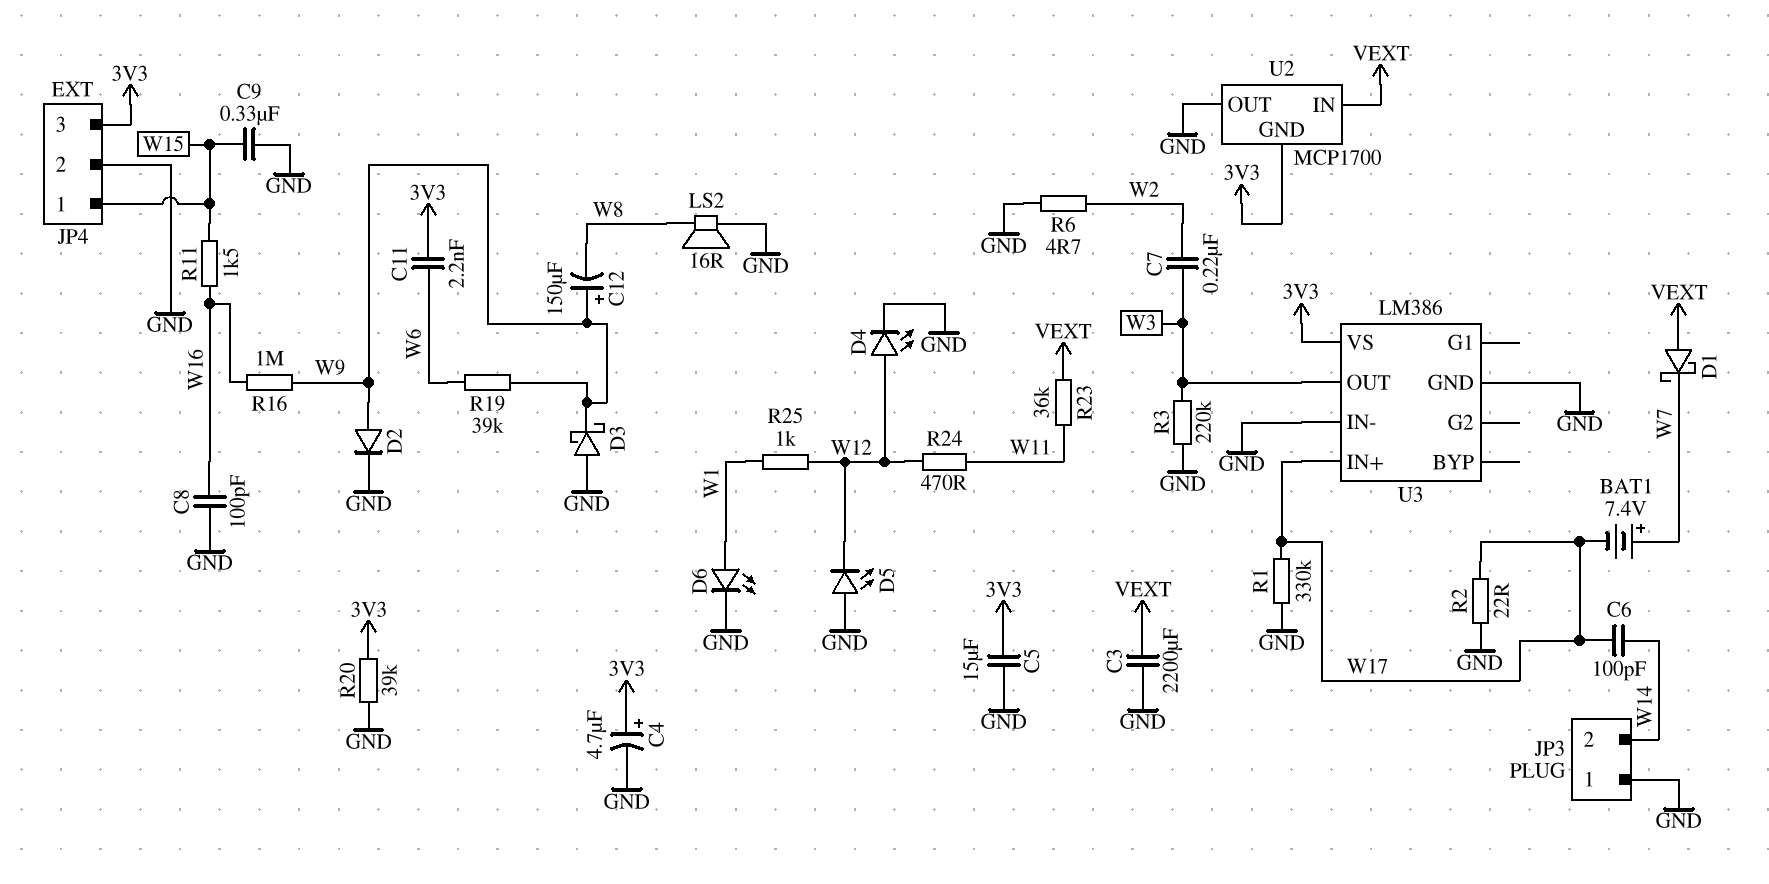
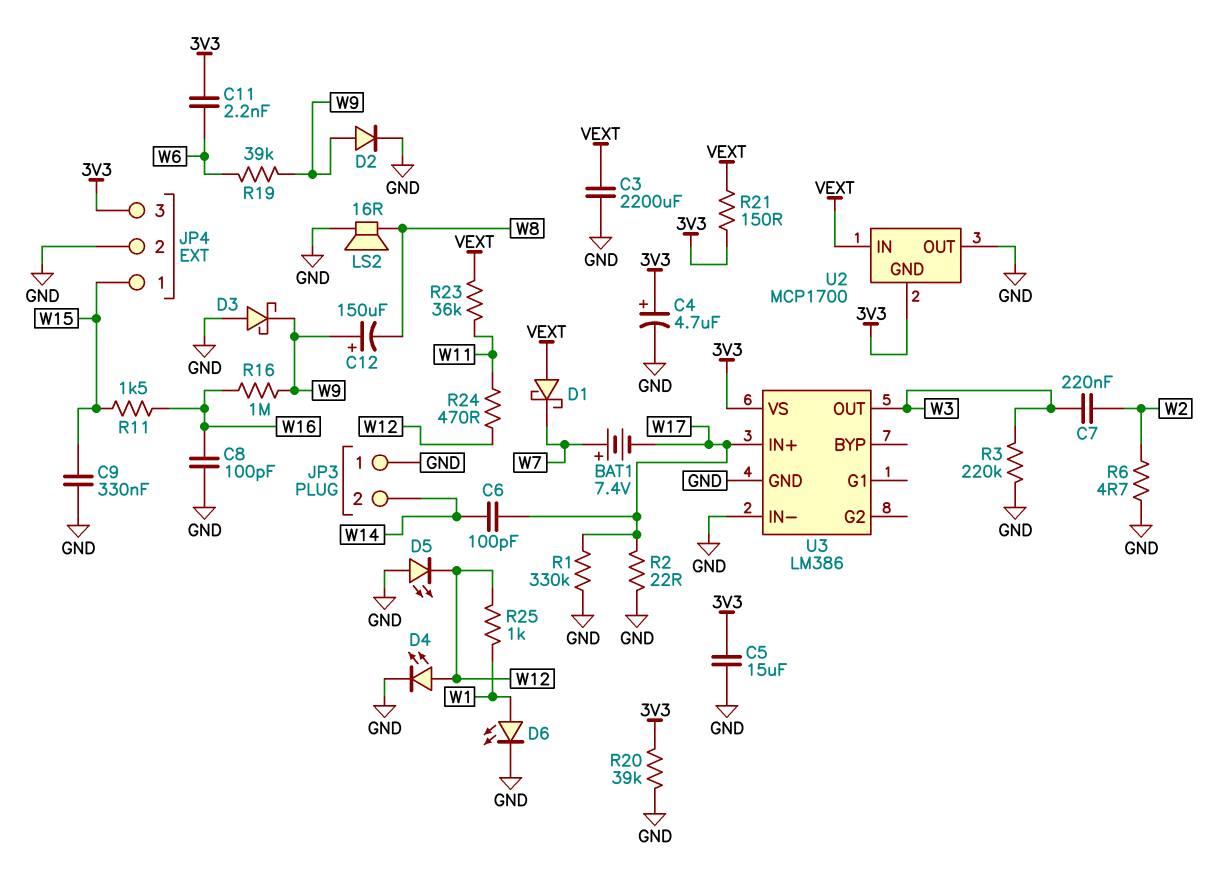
R21: none -> 150 (3V3, VEXT)

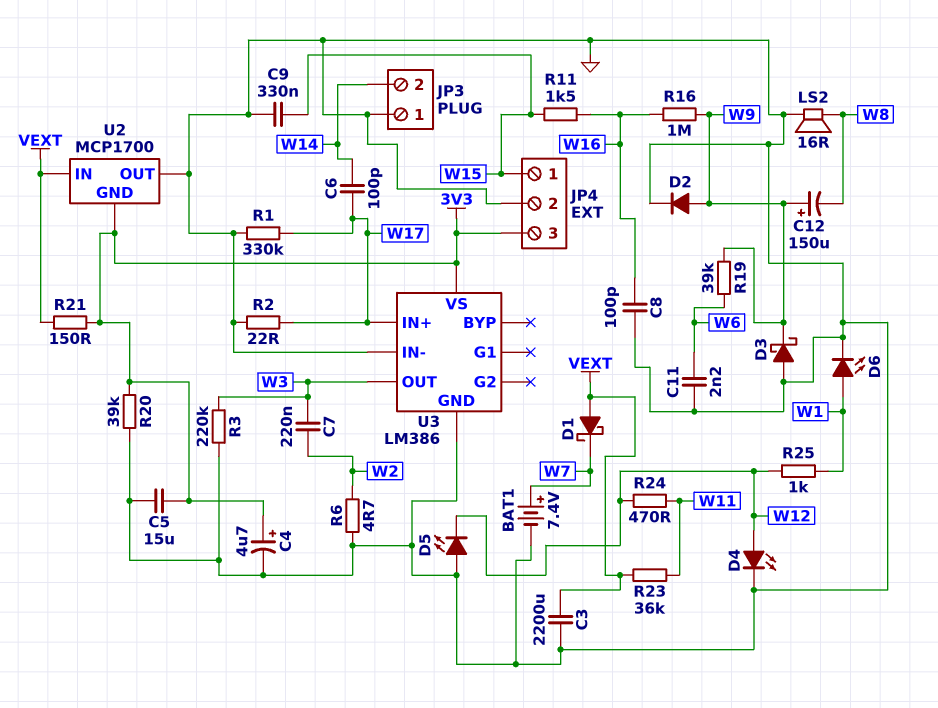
BAT1: 7.4V (plus W7, minus W17) -> 7.4V (plus W7, minus GND)
C11: 2.2nF (3V3, W6) -> 2.2nF (GND, W6)

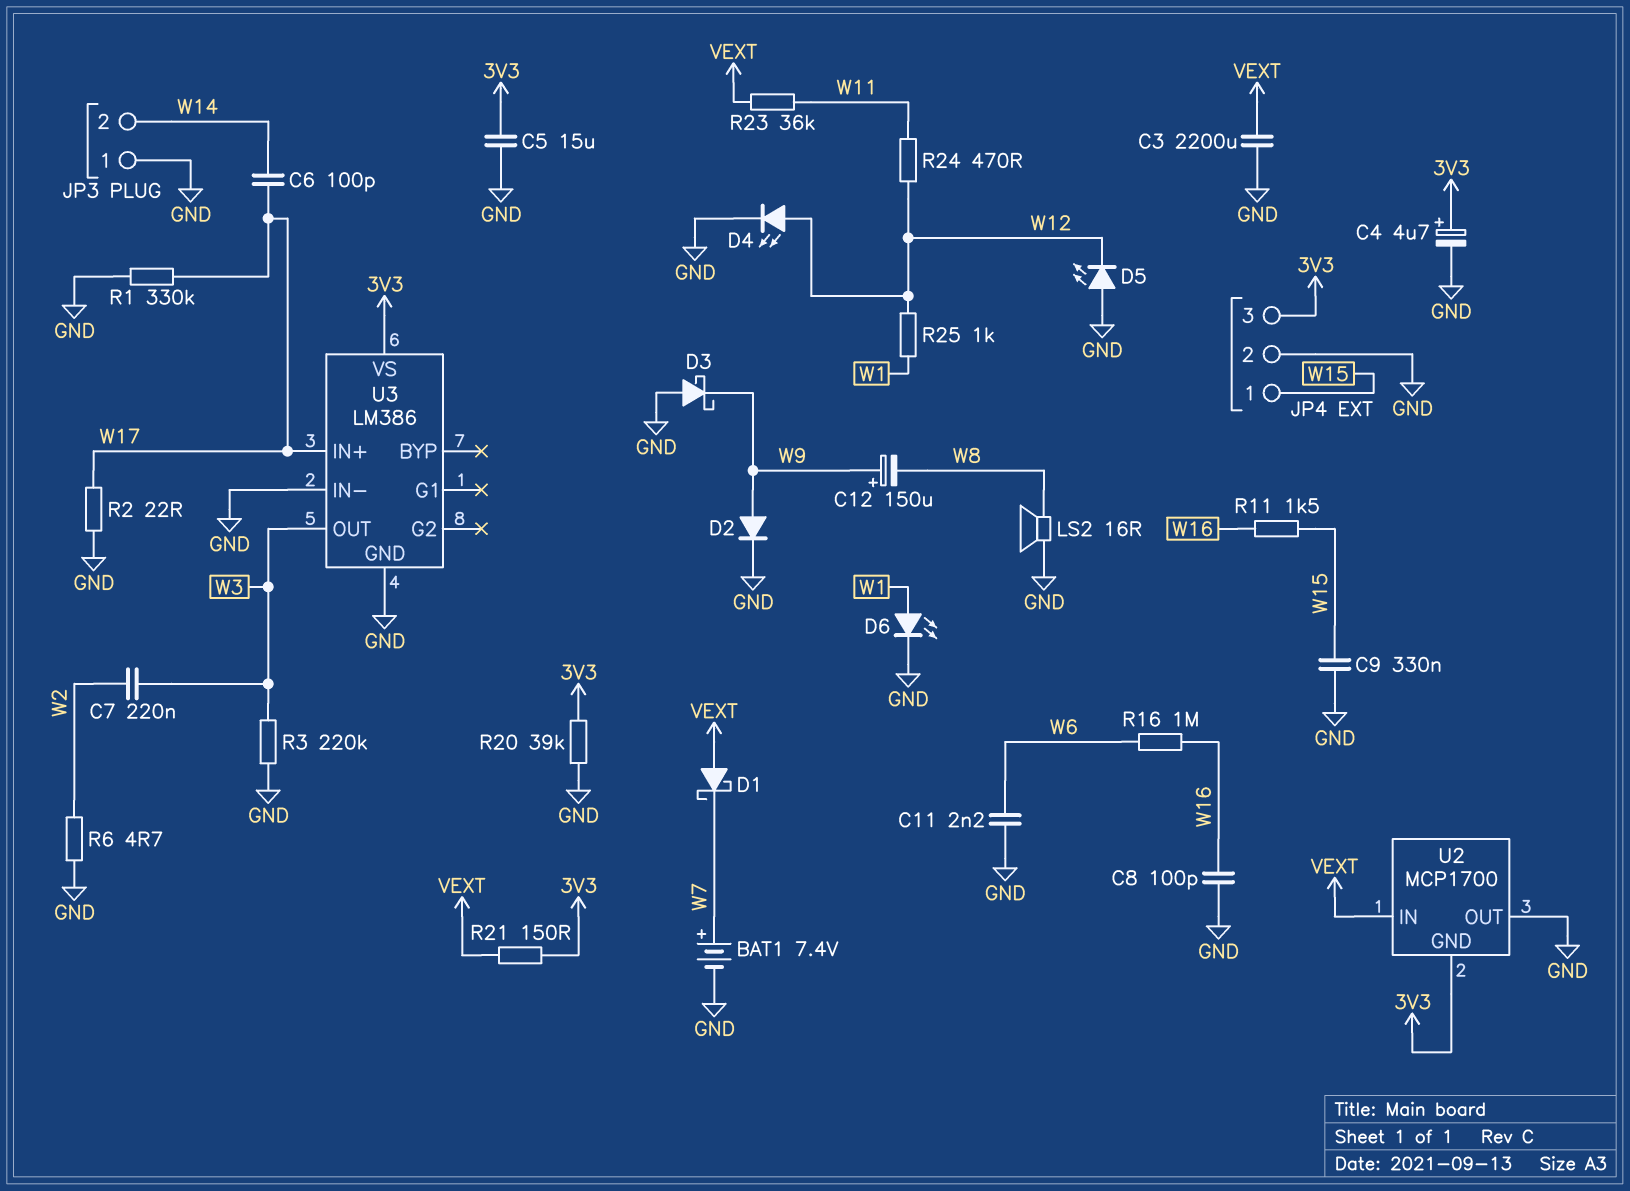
R16: 1M (W9, W16) -> 1M (W6, W16)
R19: 39k (W6, W9) -> none

